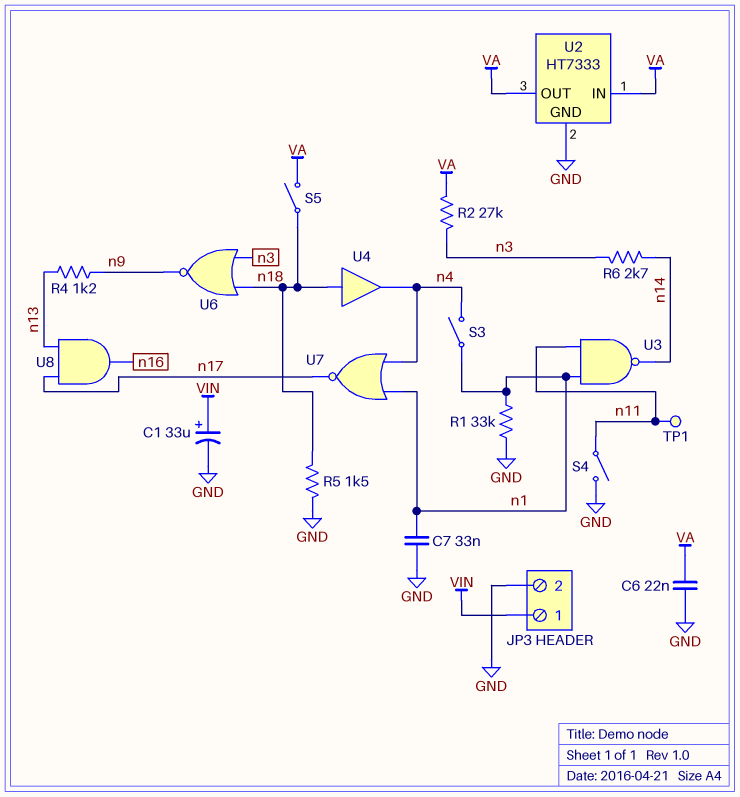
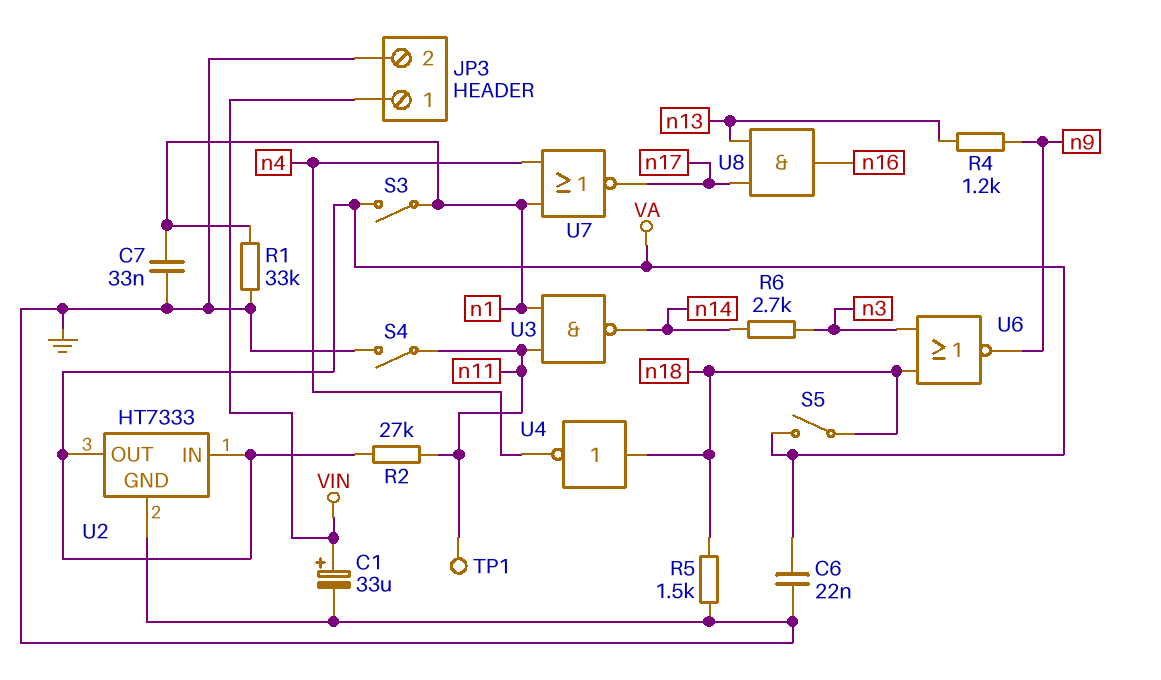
R2: 27k (VA, n3) -> 27k (VA, n11)
S3: switch (n1, n4) -> switch (VA, n1)
U4: buffer (in n18, out n4) -> NOT (in n18, out n4)

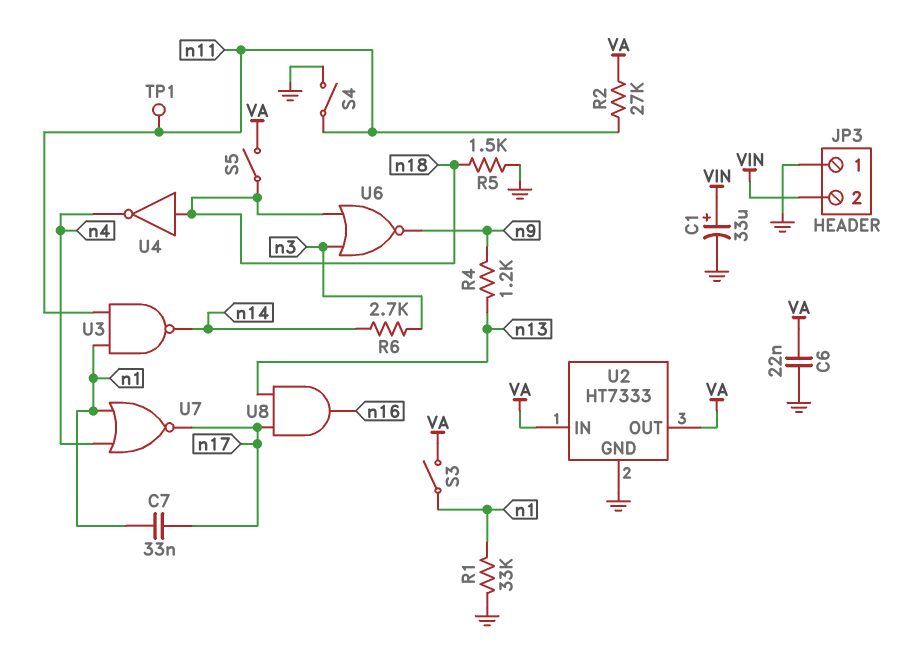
C7: 33nF (GND, n1) -> 33nF (n1, n17)
JP3 pin 1: VIN -> GND
JP3 pin 2: GND -> VIN

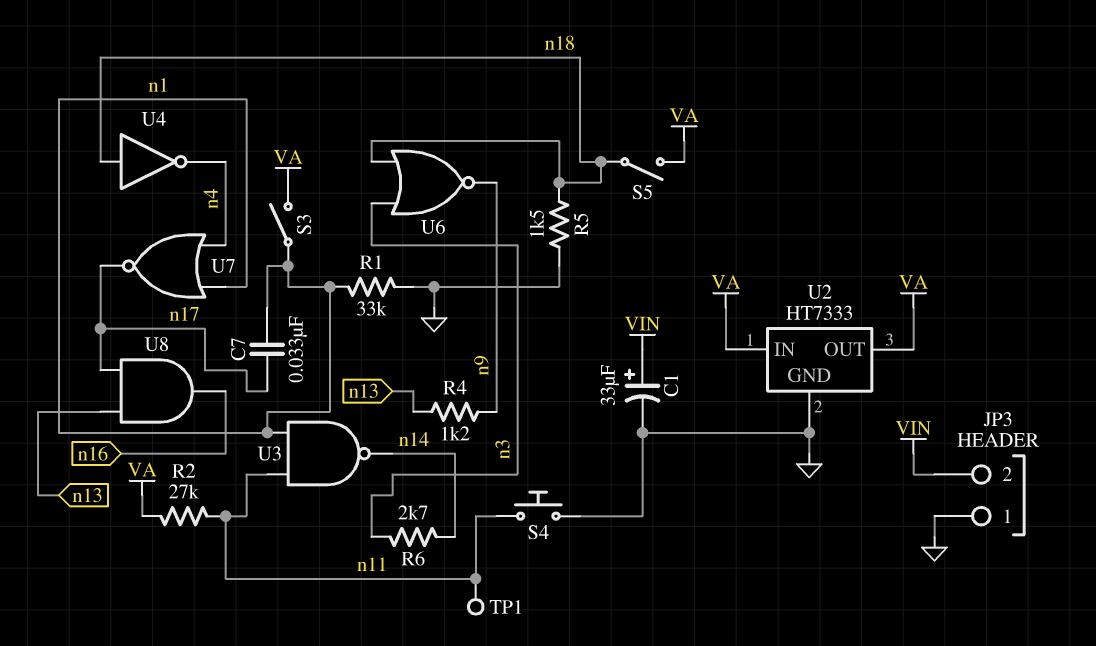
C6: 22nF (GND, VA) -> none
S4: switch (GND, n11) -> button (GND, n11)

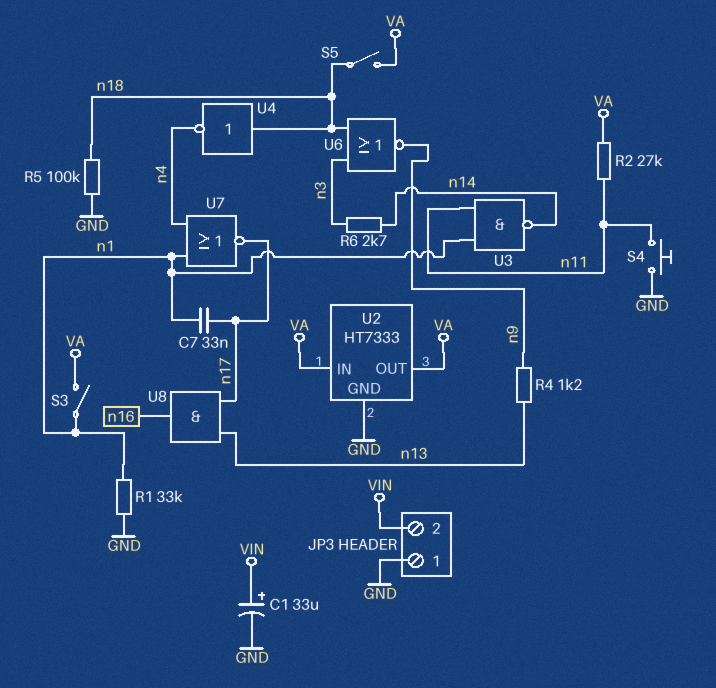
R5: 1.5k (GND, n18) -> 100k (GND, n18)
TP1: test point (n11) -> none

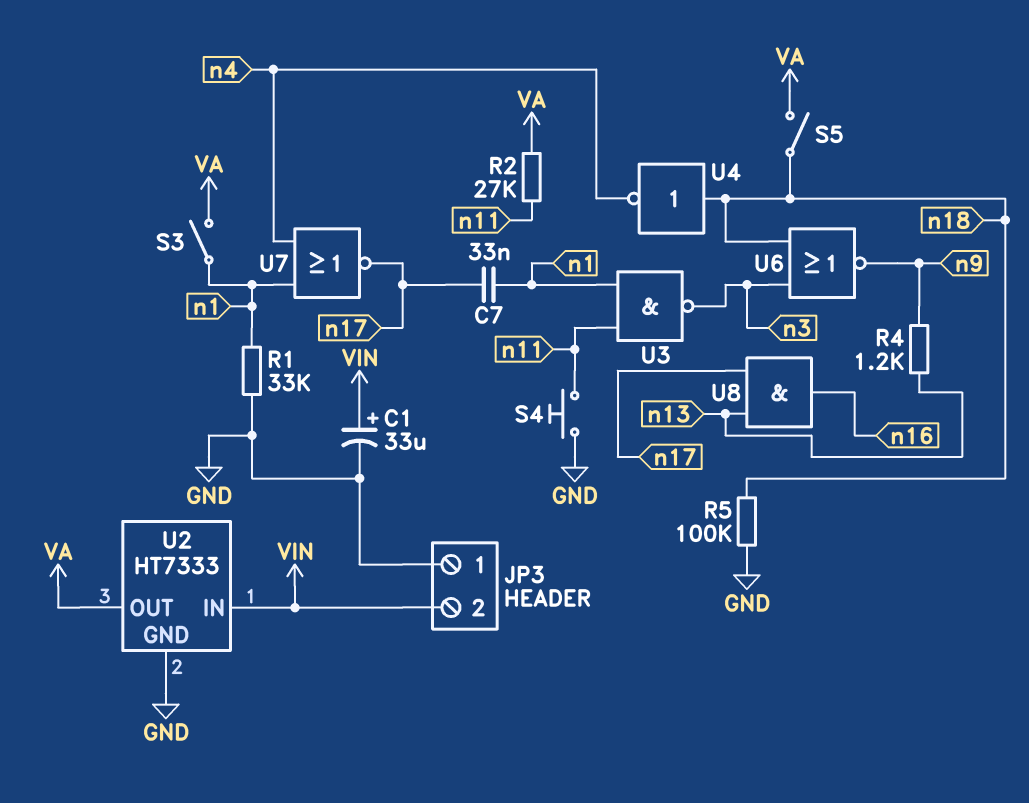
R6: 2.7k (n3, n14) -> none
U2 pin IN: VA -> VIN
U3: NAND (in n1, in n11, out n14) -> NAND (in n1, in n11, out n3)

